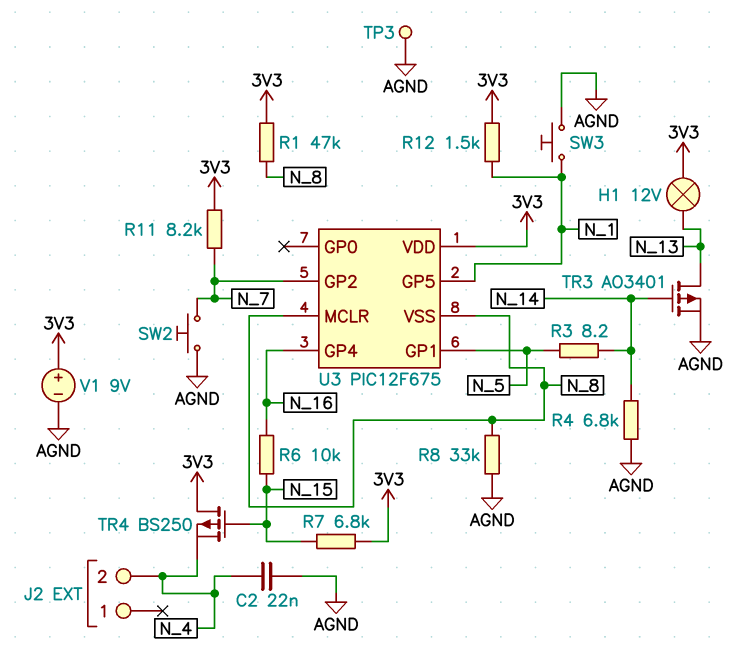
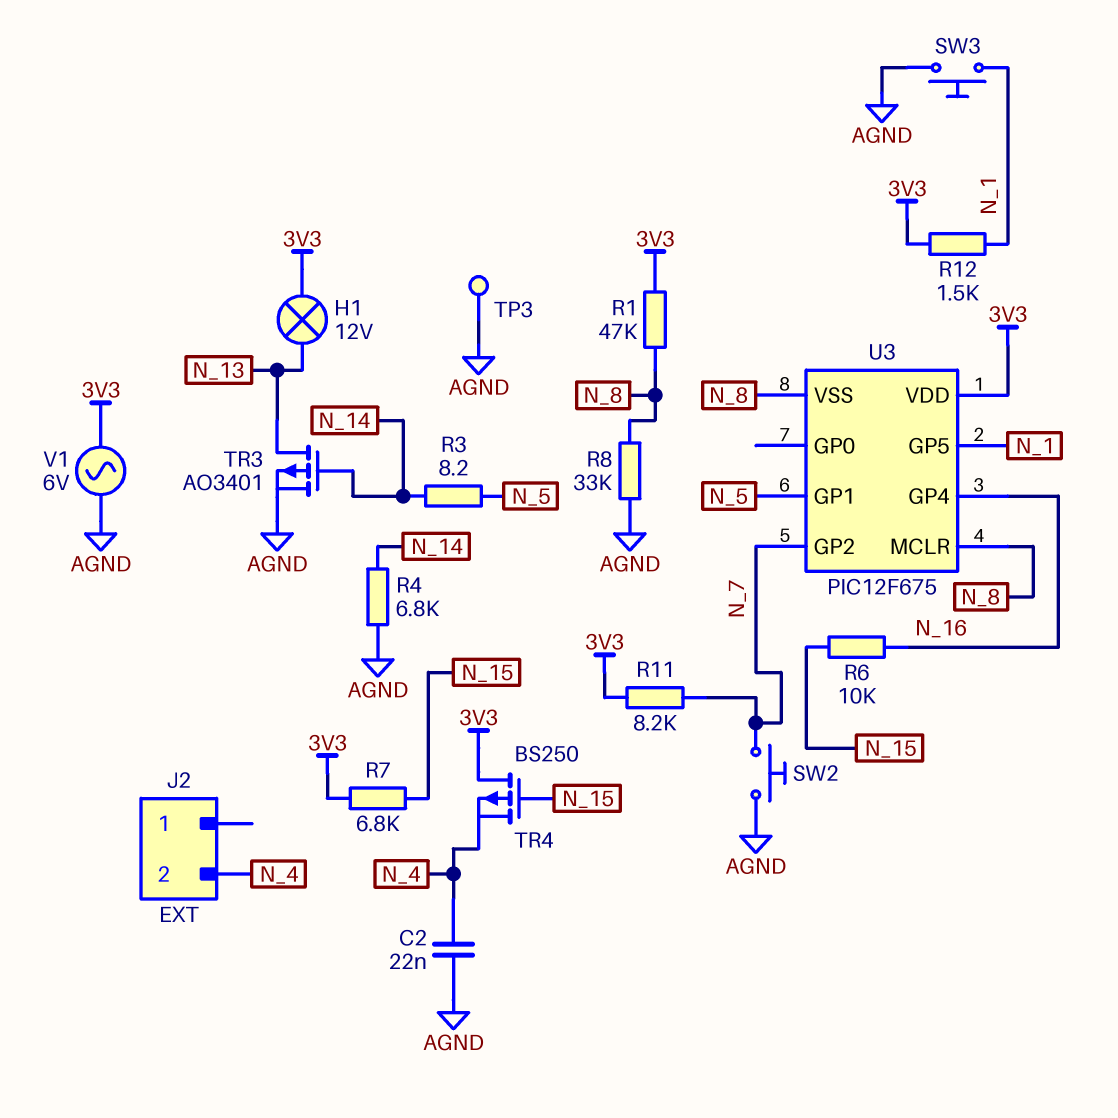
V1: 9V (plus 3V3, minus AGND) -> AC 6V (3V3, AGND)

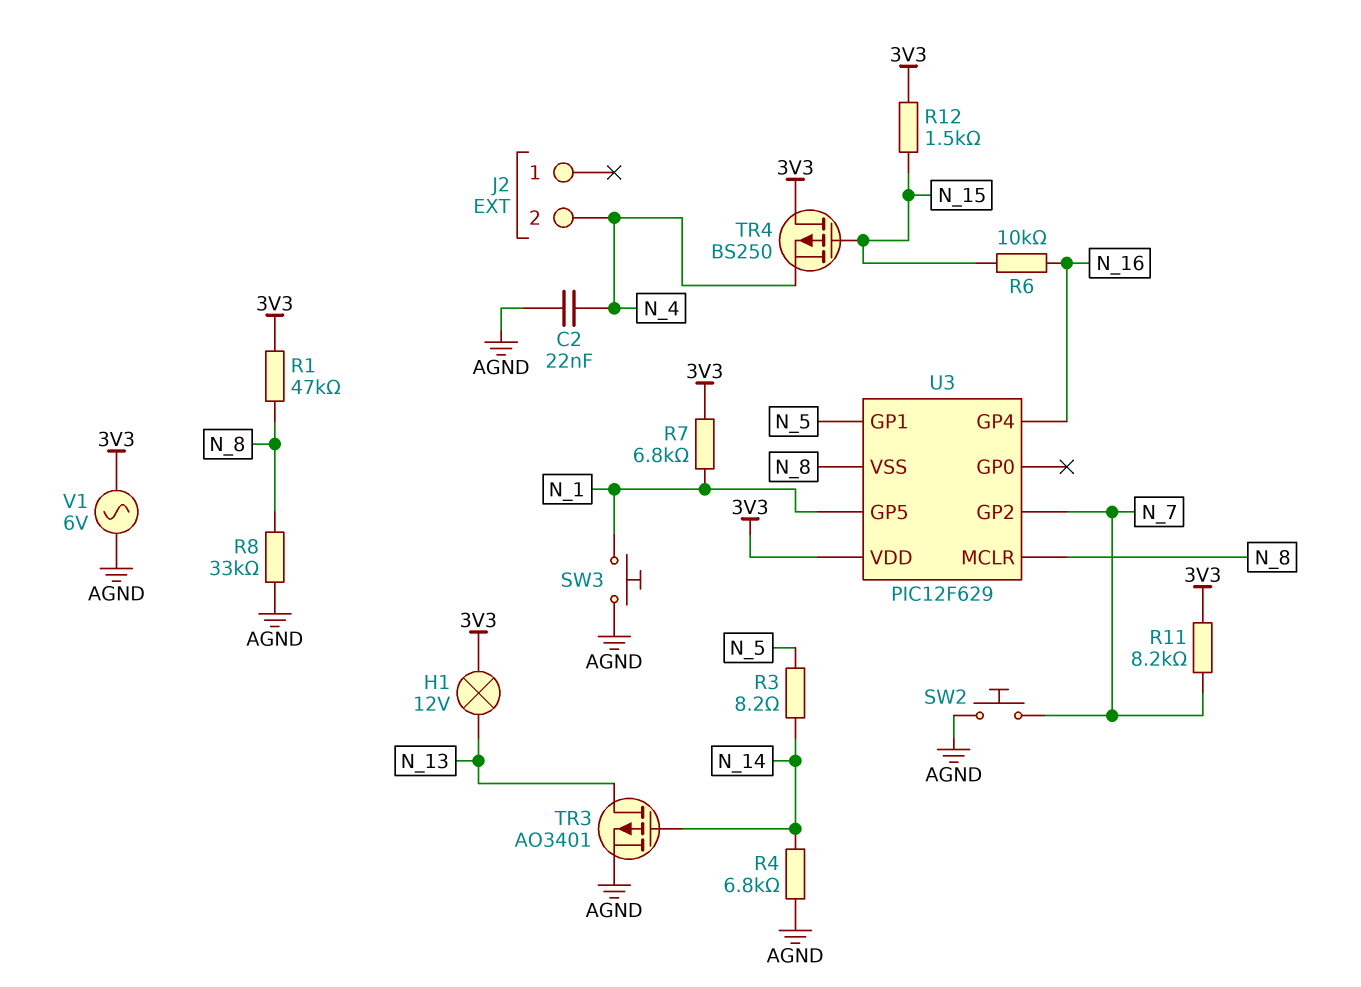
R7: 6.8k (3V3, N_15) -> 6.8k (3V3, N_1)
R12: 1.5k (3V3, N_1) -> 1.5k (3V3, N_15)
TP3: test point (AGND) -> none
U3: PIC12F675 -> PIC12F629

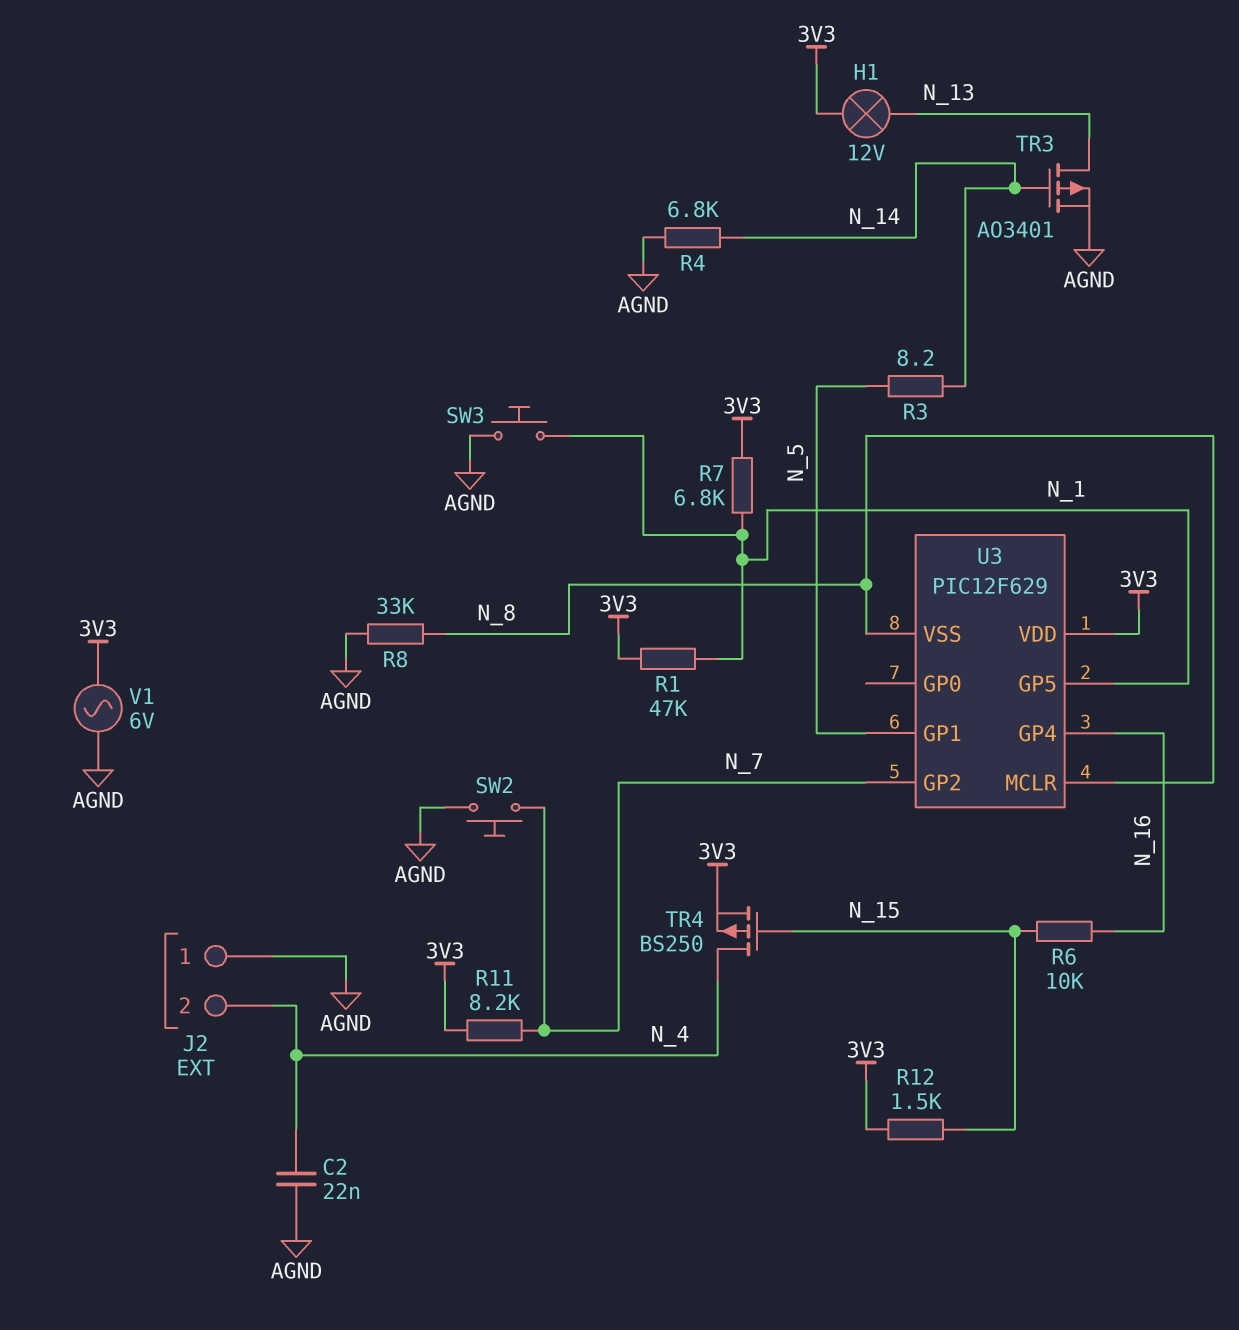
J2 pin 1: none -> AGND
R1: 47k (3V3, N_8) -> 47k (3V3, N_1)
TR4: PMOS BS250 (G N_15, D 3V3, S N_4) -> PMOS BS250 (G N_15, D N_4, S 3V3)

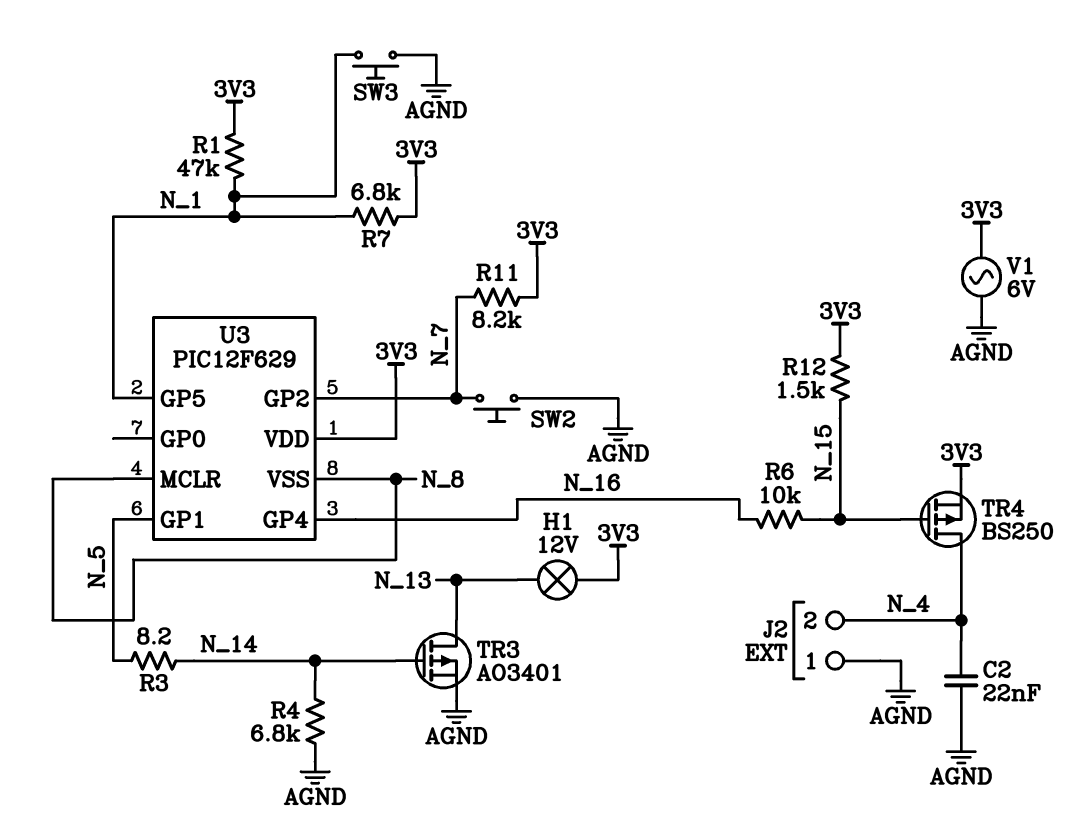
R8: 33k (AGND, N_8) -> none

